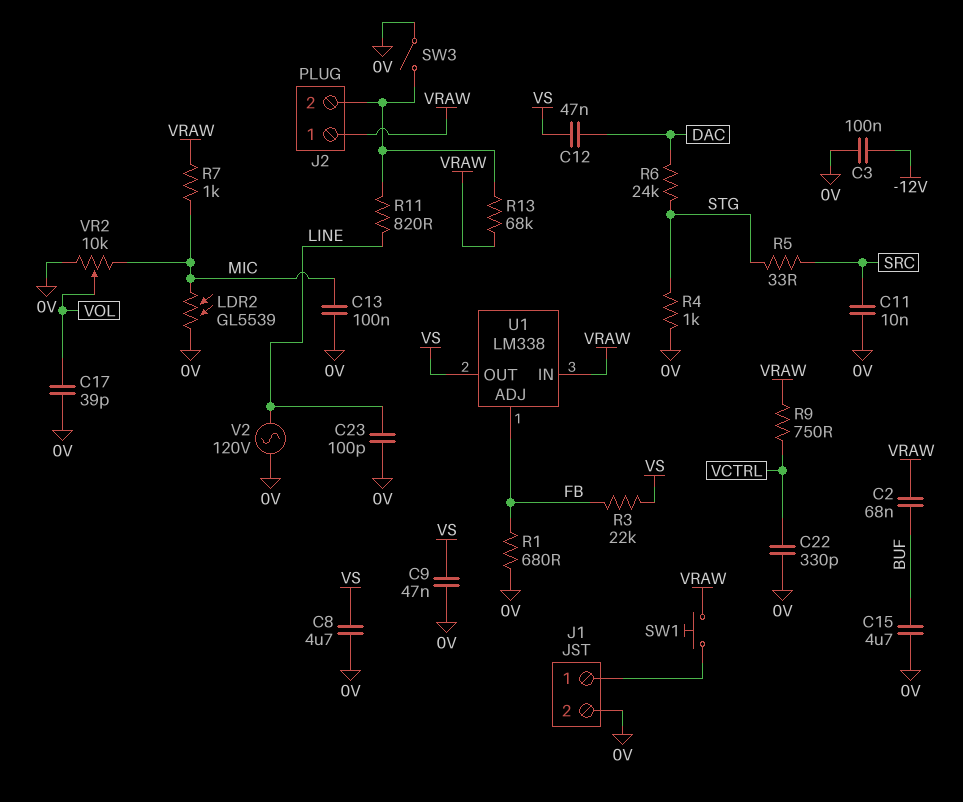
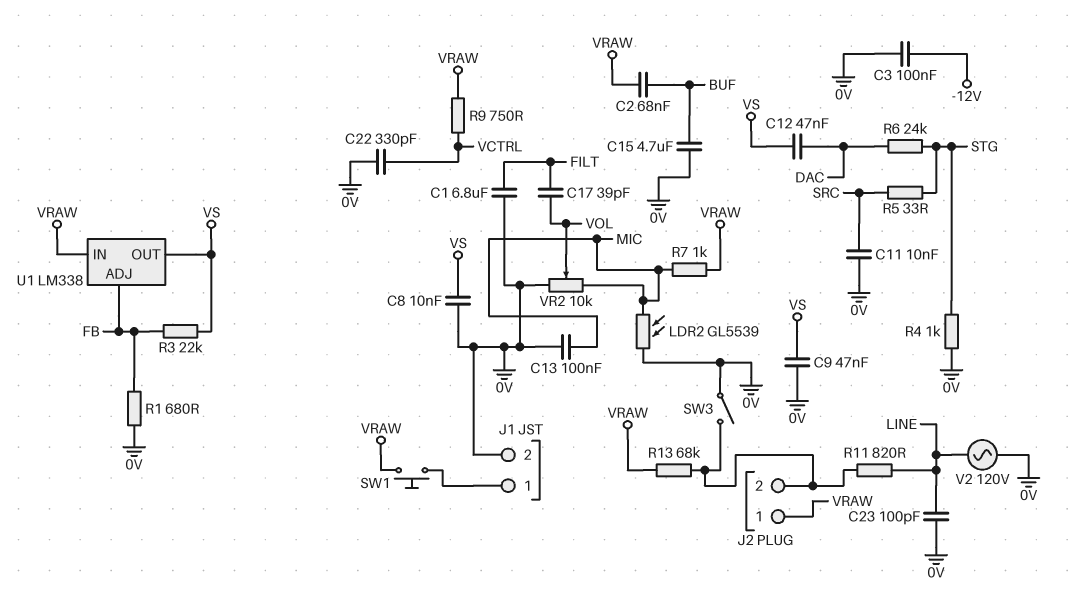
C1: none -> 6.8uF (0V, FILT)
C8: 4.7uF (0V, VS) -> 10nF (0V, VS)
C17: 39pF (0V, VOL) -> 39pF (FILT, VOL)

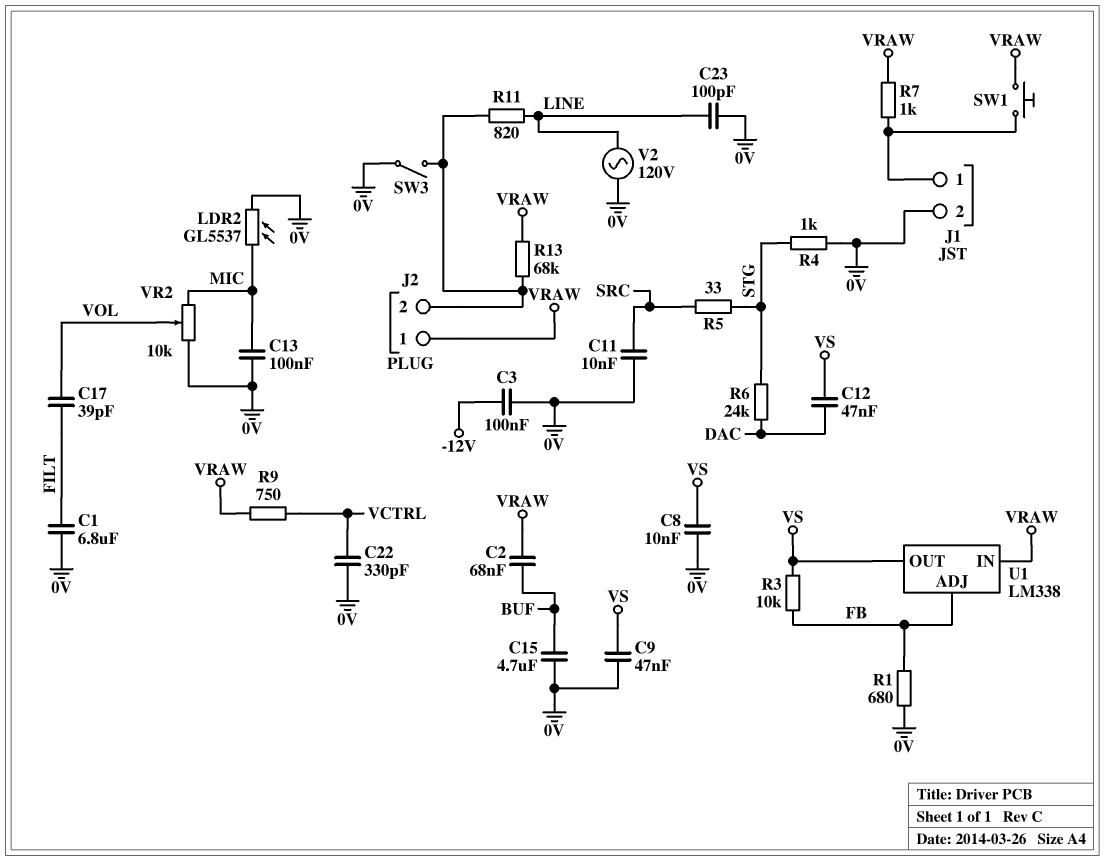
LDR2: GL5539 (0V, MIC) -> GL5537 (0V, MIC)
R3: 22k (FB, VS) -> 10k (FB, VS)
R7: 1k (MIC, VRAW) -> 1k (J1/1, VRAW)

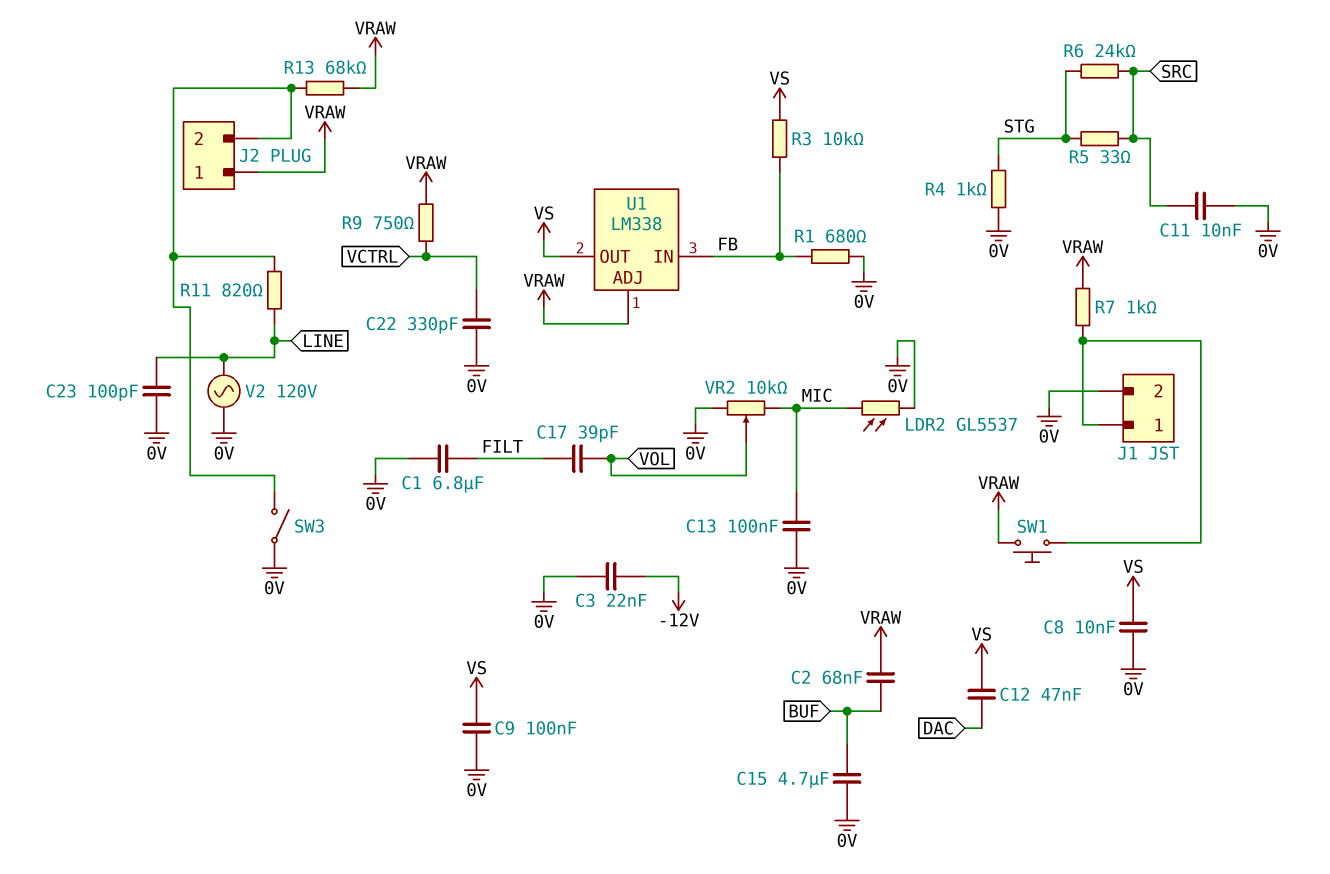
C3: 100nF (-12V, 0V) -> 22nF (-12V, 0V)
C9: 47nF (0V, VS) -> 100nF (0V, VS)
R6: 24k (DAC, STG) -> 24k (SRC, STG)
U1 pin ADJ: FB -> VRAW
U1 pin IN: VRAW -> FB

